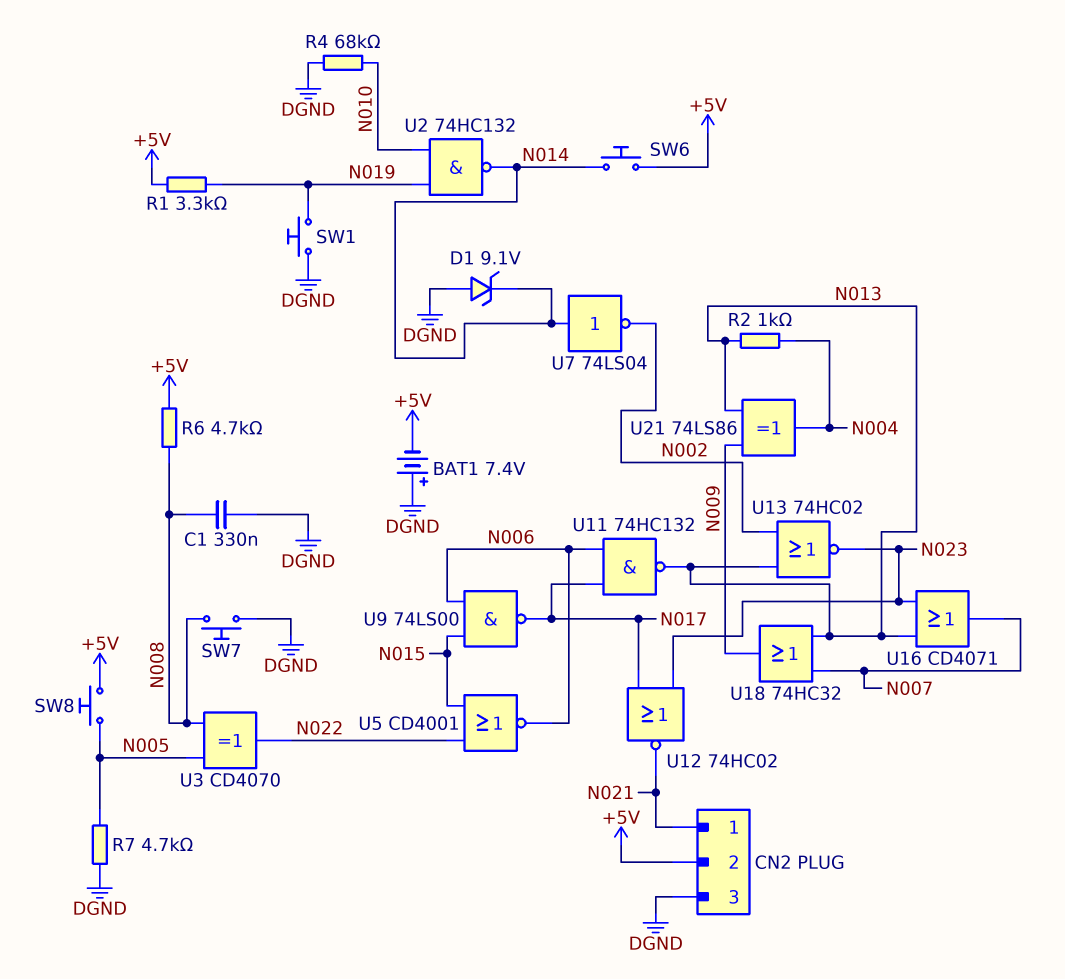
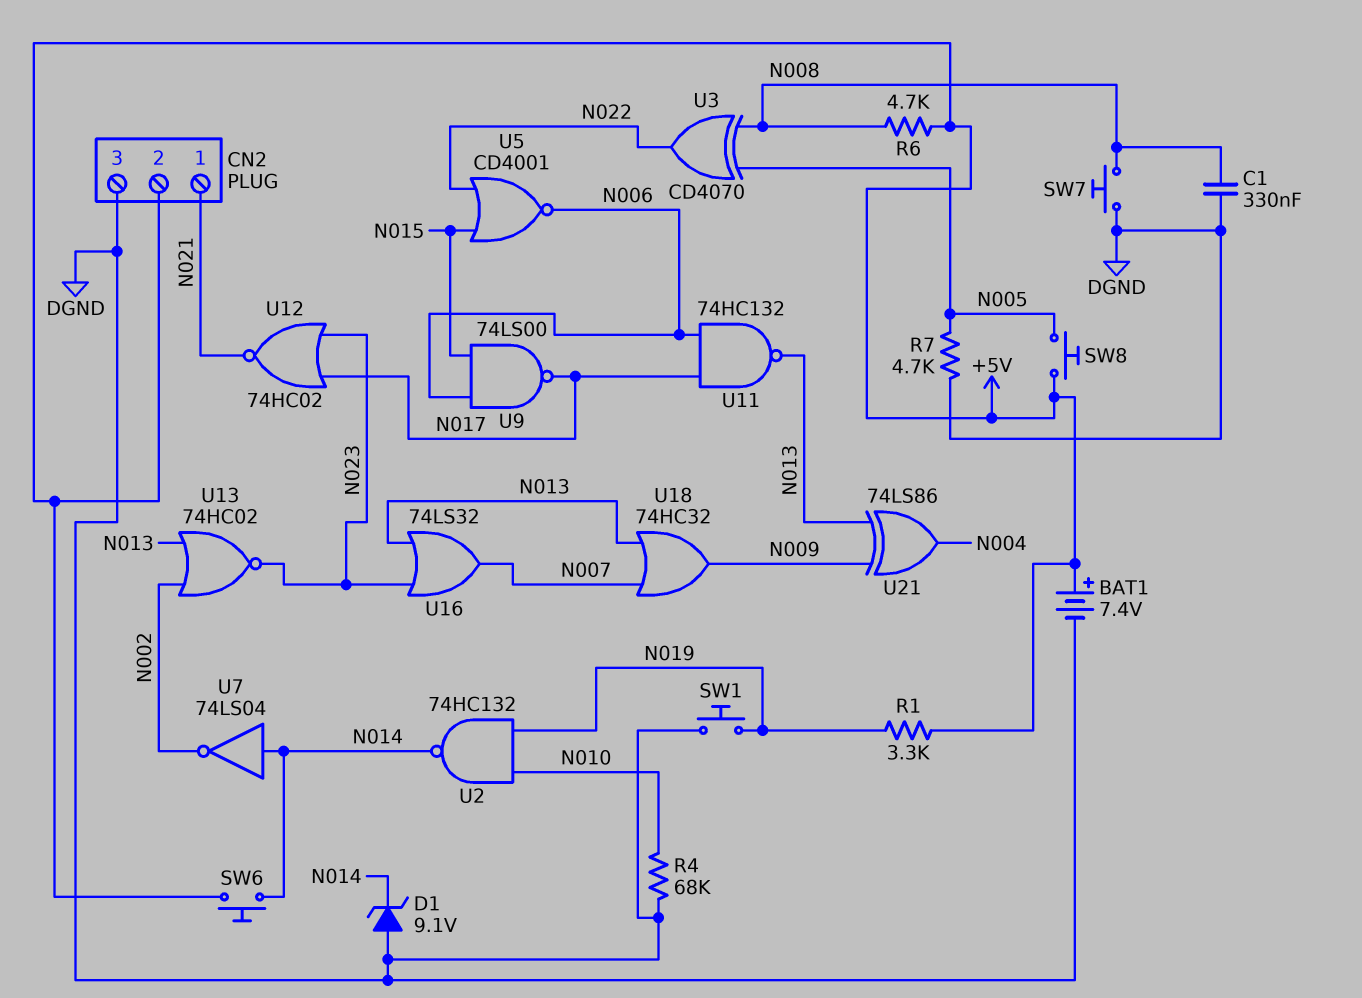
BAT1: 7.4V (plus DGND, minus +5V) -> 7.4V (plus +5V, minus DGND)
R2: 1k (N004, N013) -> none
U16: OR CD4071 (in N013, in N023, out N007) -> OR 74LS32 (in N013, in N023, out N007)

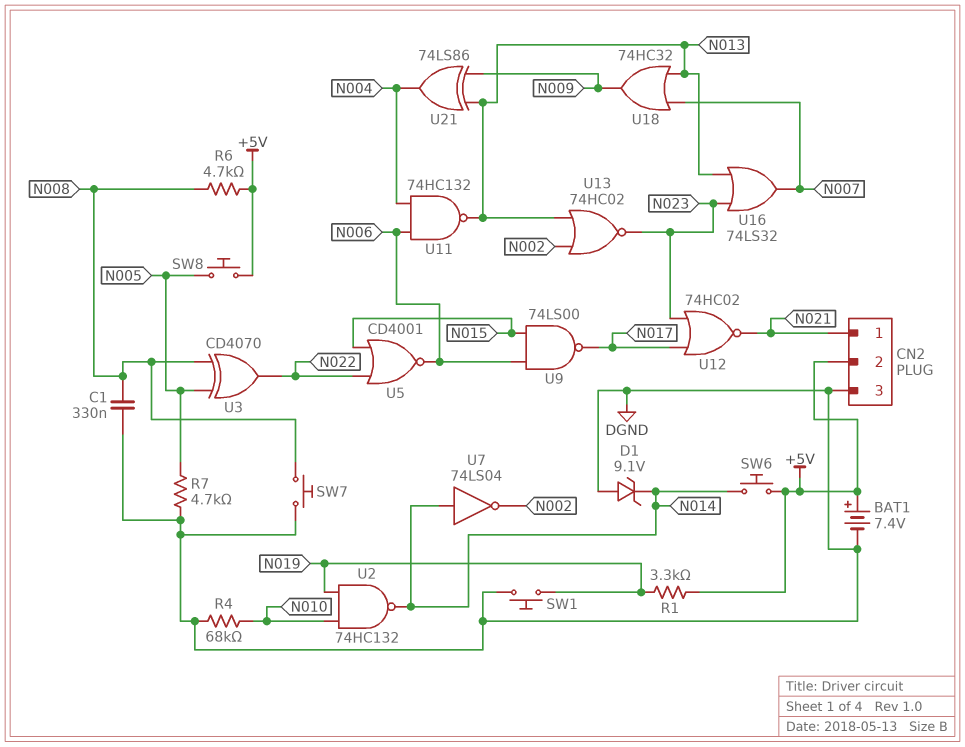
U11: NAND 74HC132 (in N006, in N017, out N013) -> NAND 74HC132 (in N004, in N006, out N013)

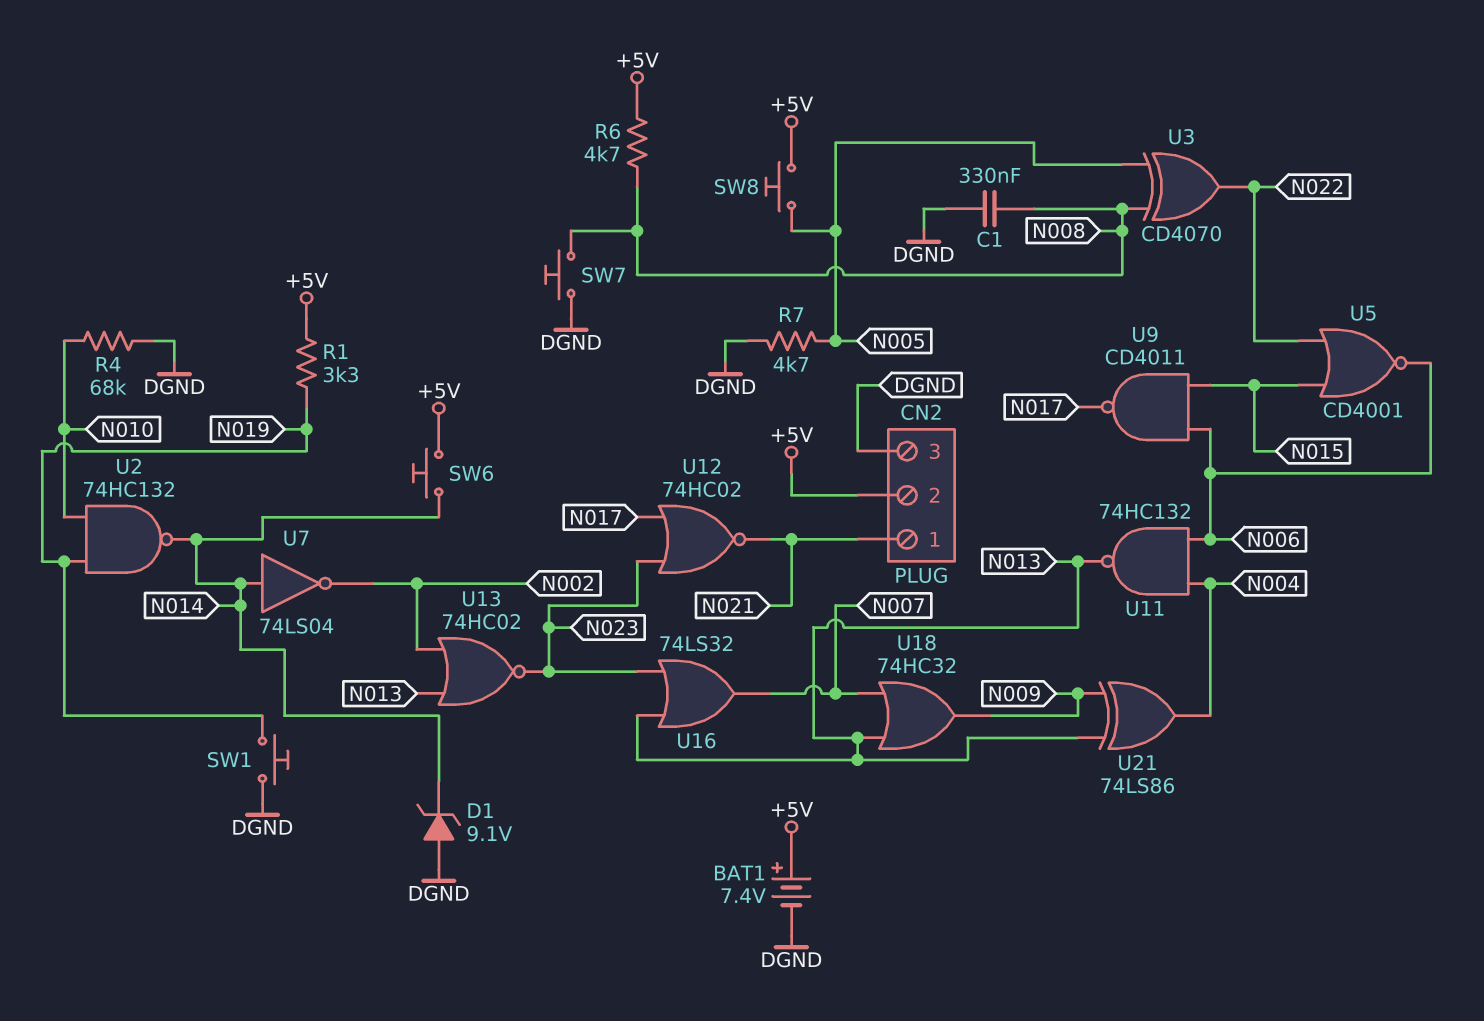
U9: NAND 74LS00 (in N006, in N015, out N017) -> NAND CD4011 (in N006, in N015, out N017)

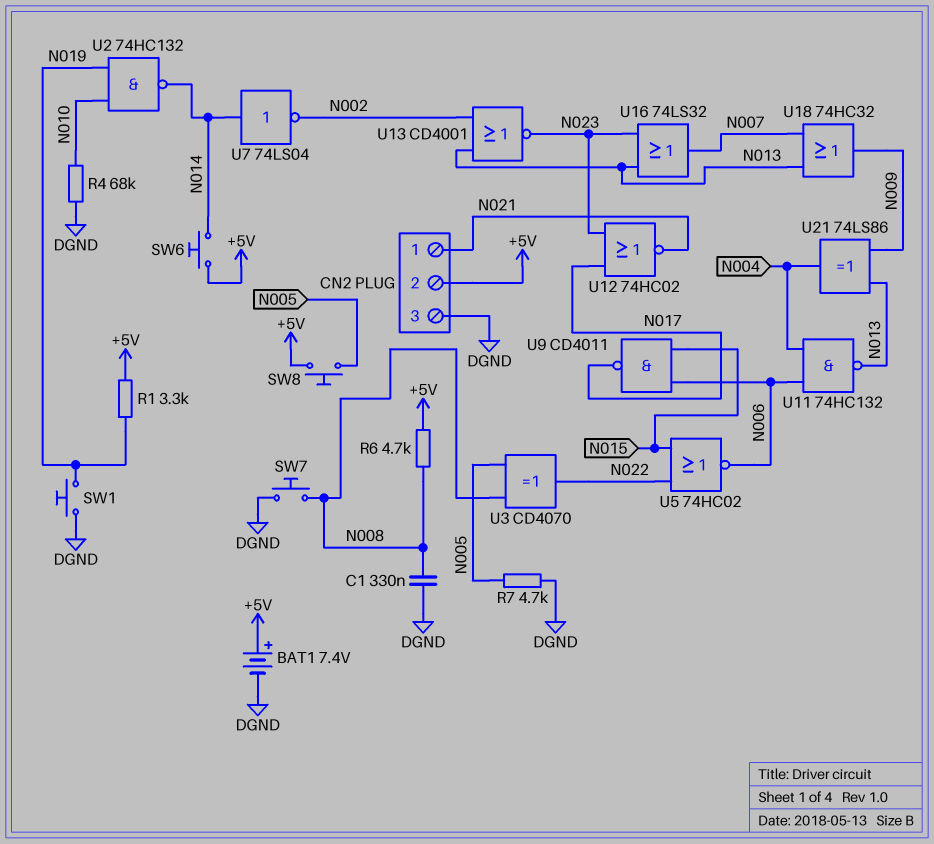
D1: zener 9.1V (A DGND, K N014) -> none
U5: NOR CD4001 (in N015, in N022, out N006) -> NOR 74HC02 (in N015, in N022, out N006)
U13: NOR 74HC02 (in N002, in N013, out N023) -> NOR CD4001 (in N002, in N013, out N023)

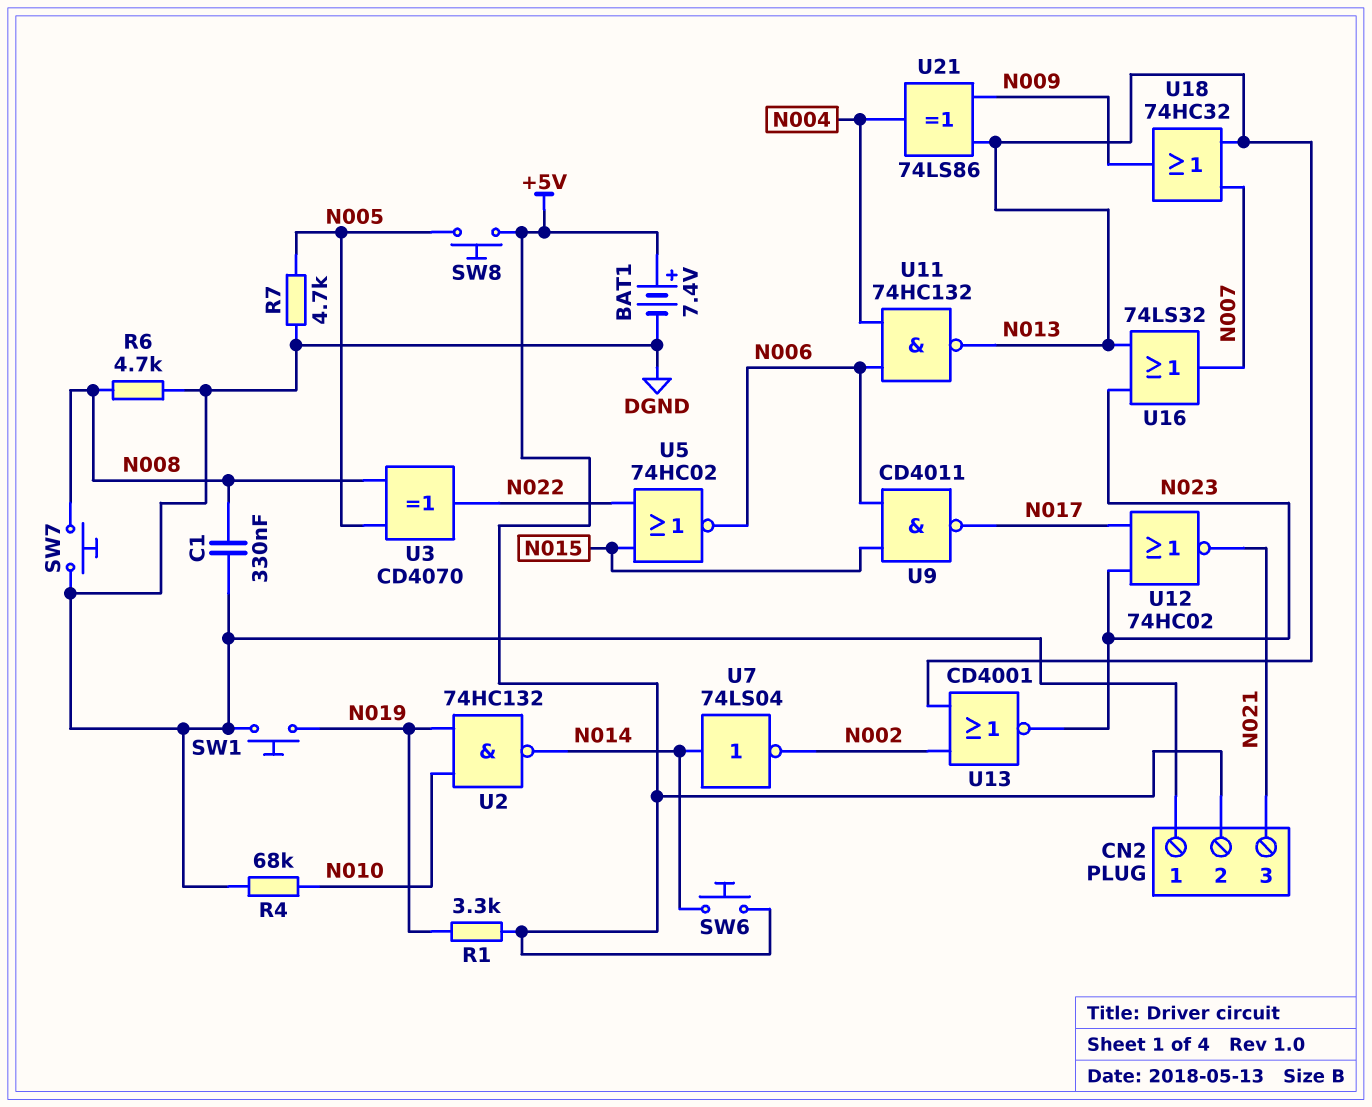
CN2 pin 1: N021 -> DGND
CN2 pin 3: DGND -> N021
R6: 4.7k (+5V, N008) -> 4.7k (DGND, N008)

